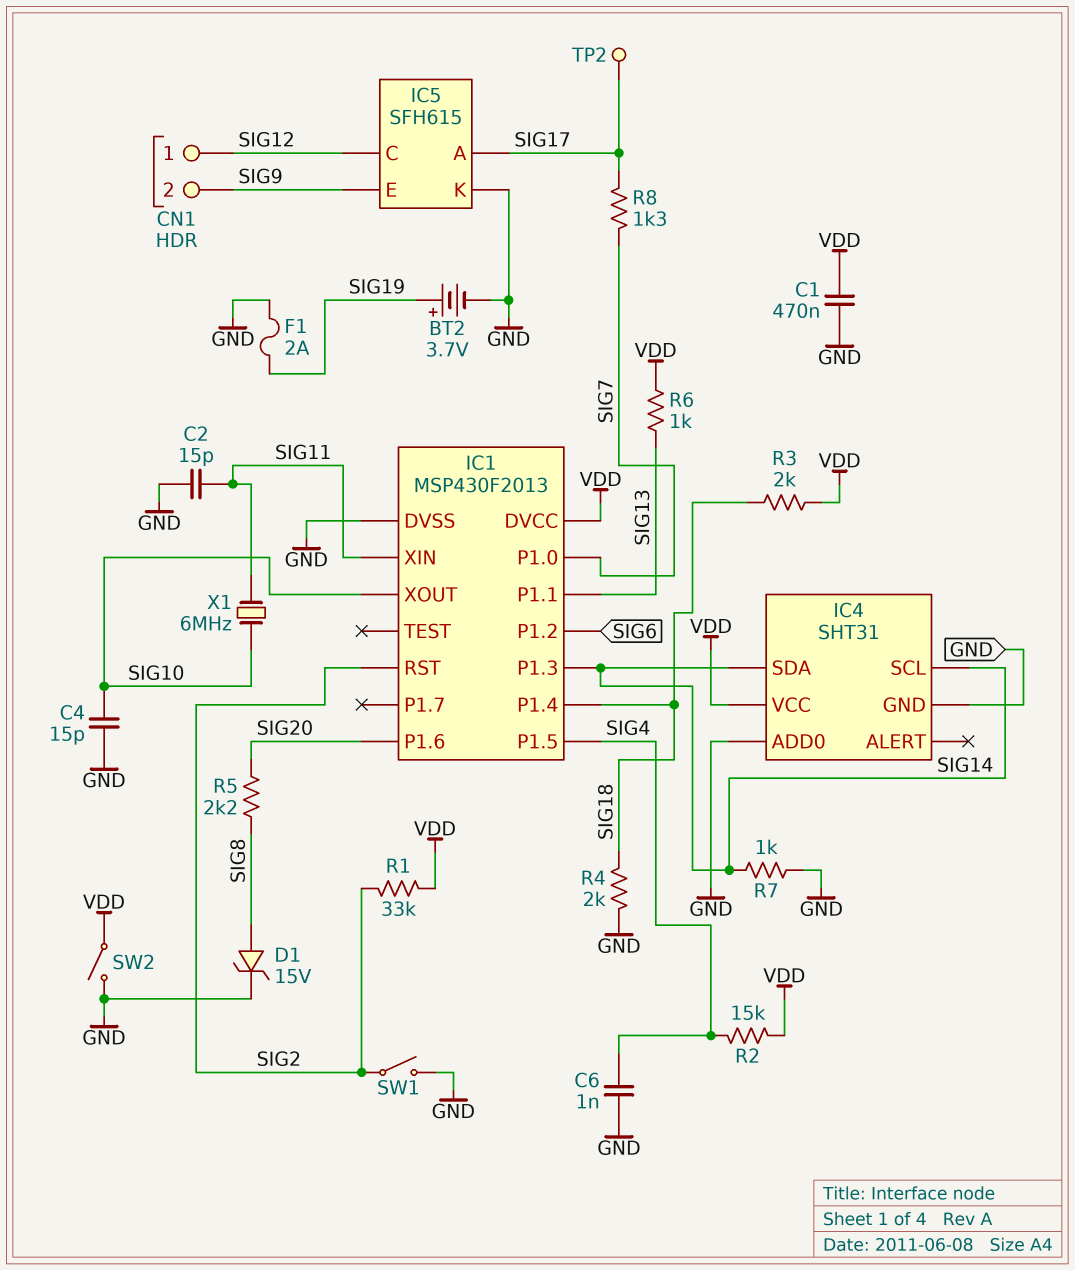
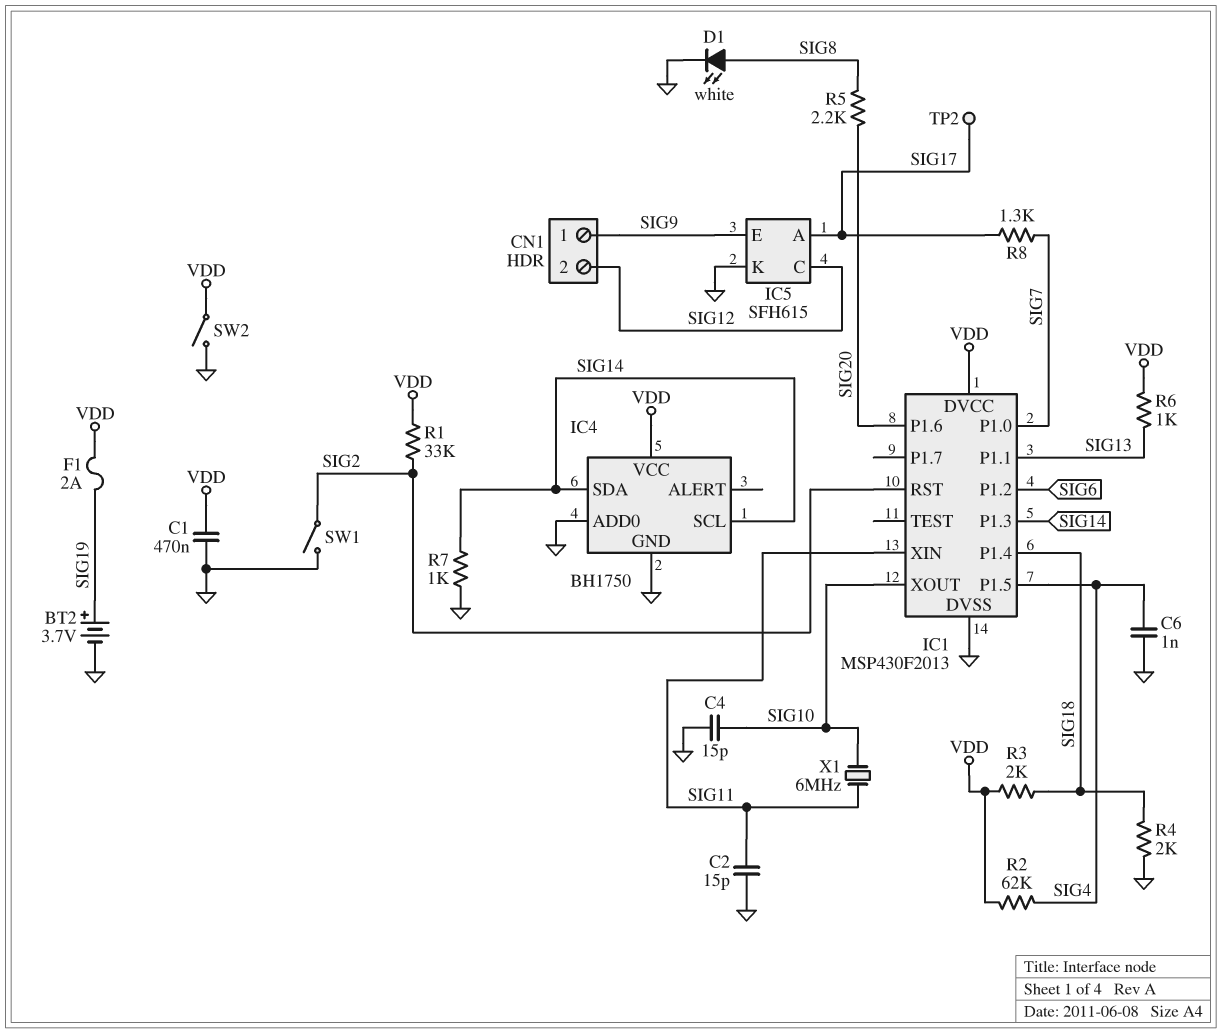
CN1 pin 1: SIG12 -> SIG9
CN1 pin 2: SIG9 -> SIG12
D1: zener 15V (A SIG8, K GND) -> LED white (A SIG8, K GND)
F1: 2A (GND, SIG19) -> 2A (SIG19, VDD)
IC4: SHT31 -> BH1750
R2: 15k (SIG4, VDD) -> 62k (SIG4, VDD)

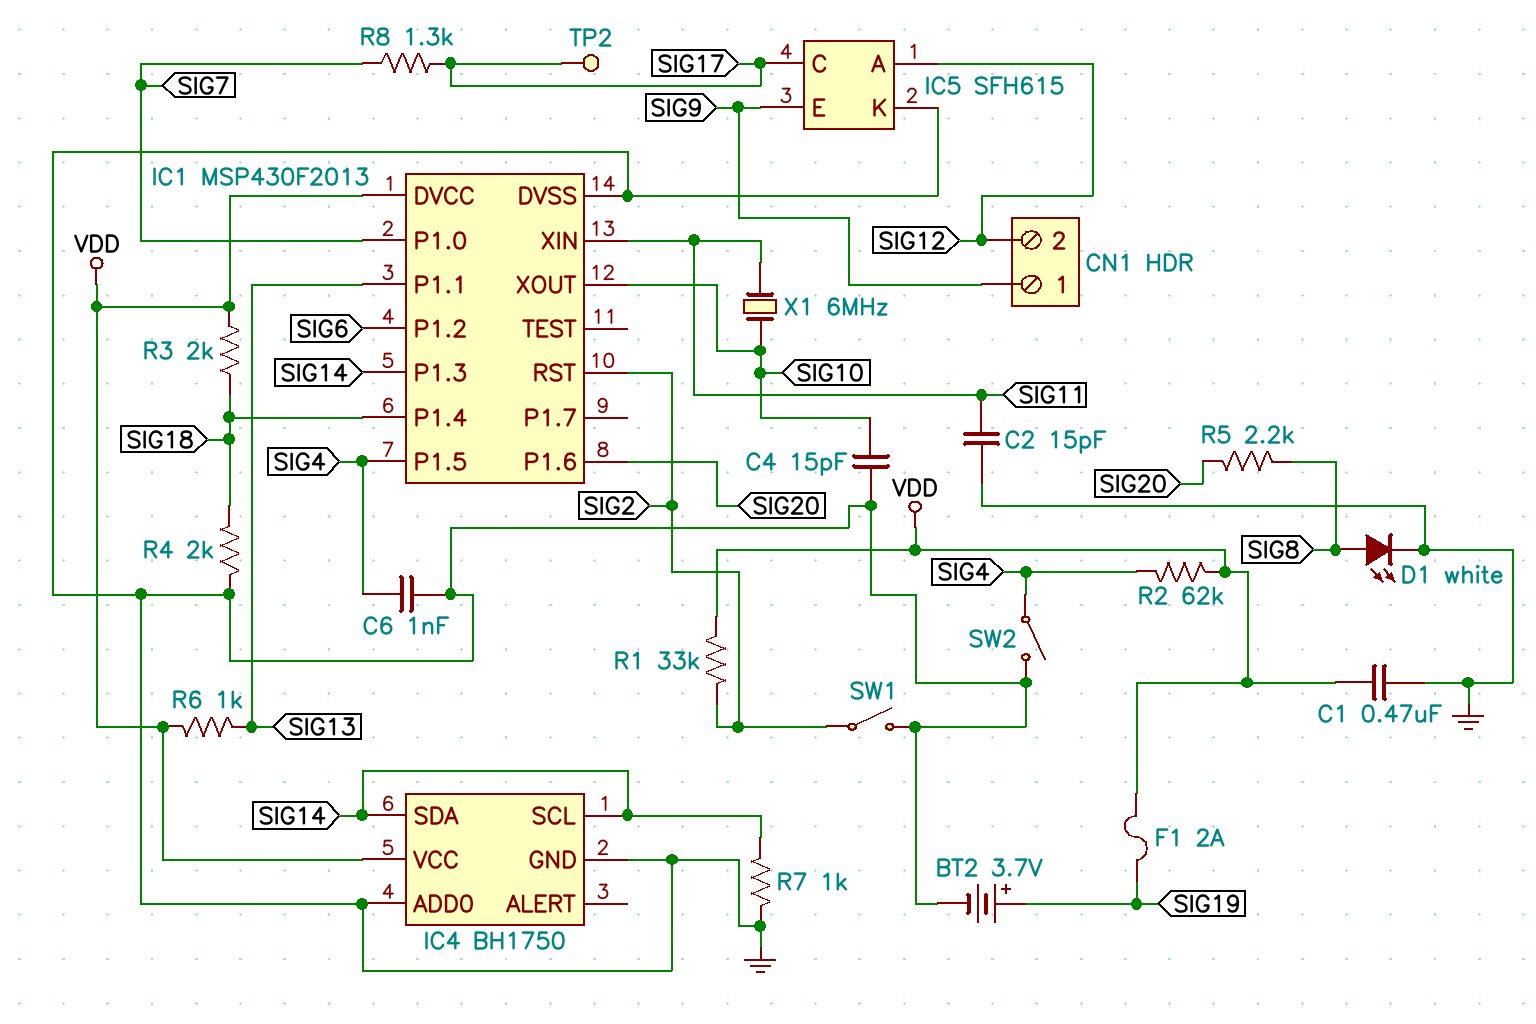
IC5 pin A: SIG17 -> SIG12
IC5 pin C: SIG12 -> SIG17
SW2: switch (GND, VDD) -> switch (GND, SIG4)

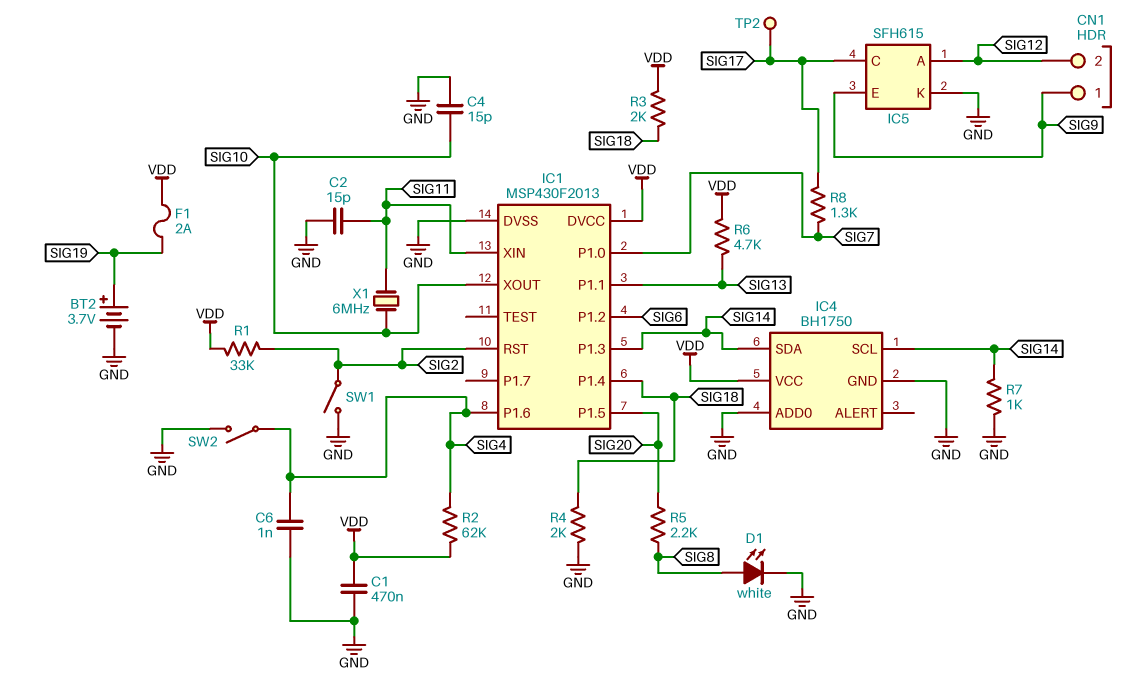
IC1 pin P1.5: SIG4 -> SIG20
IC1 pin P1.6: SIG20 -> SIG4
R6: 1k (SIG13, VDD) -> 4.7k (SIG13, VDD)

